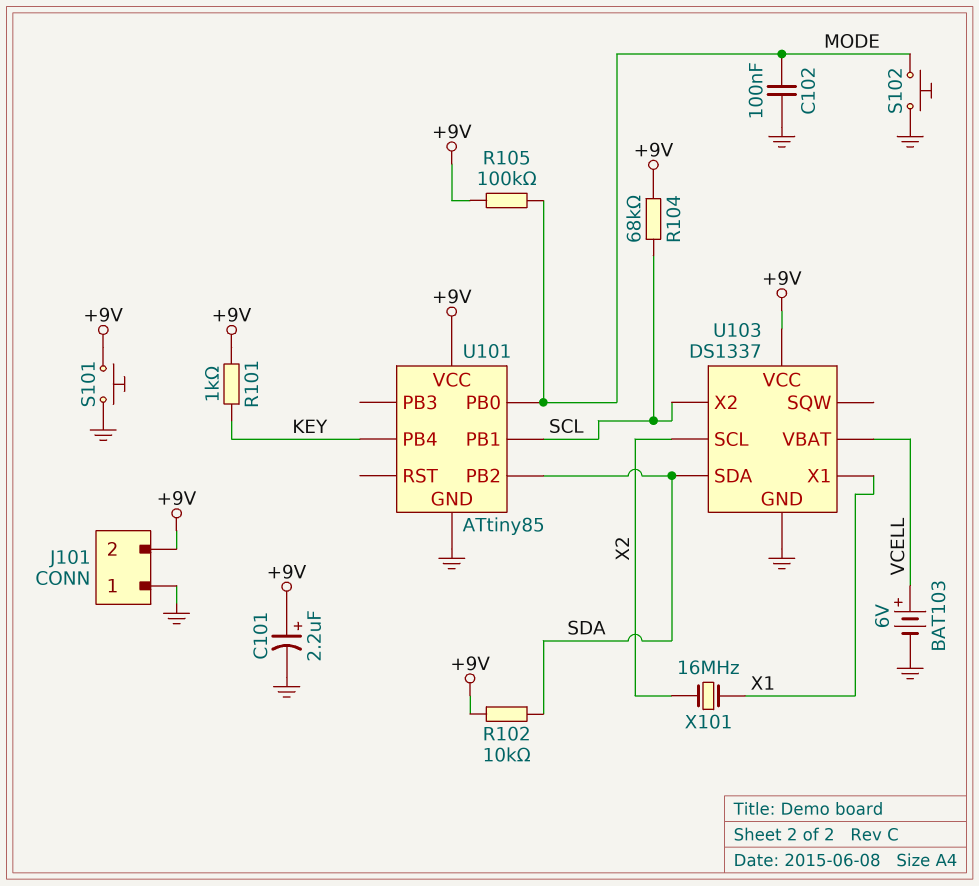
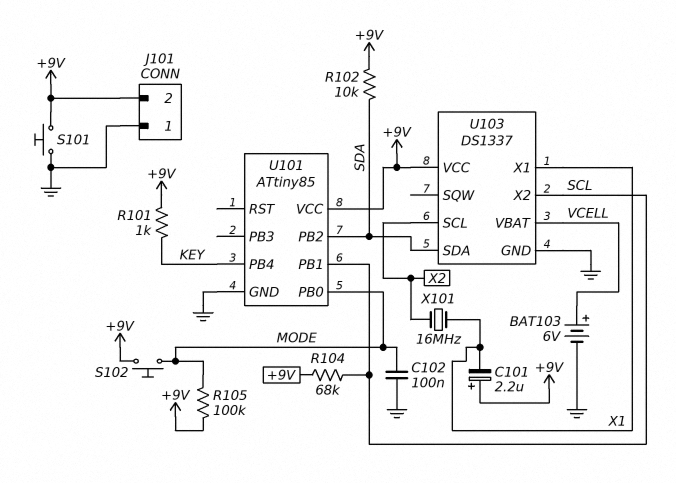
C101: 2.2uF (plus +9V, minus GND) -> 2.2uF (plus +9V, minus X1)
S102: button (GND, MODE) -> button (+9V, MODE)

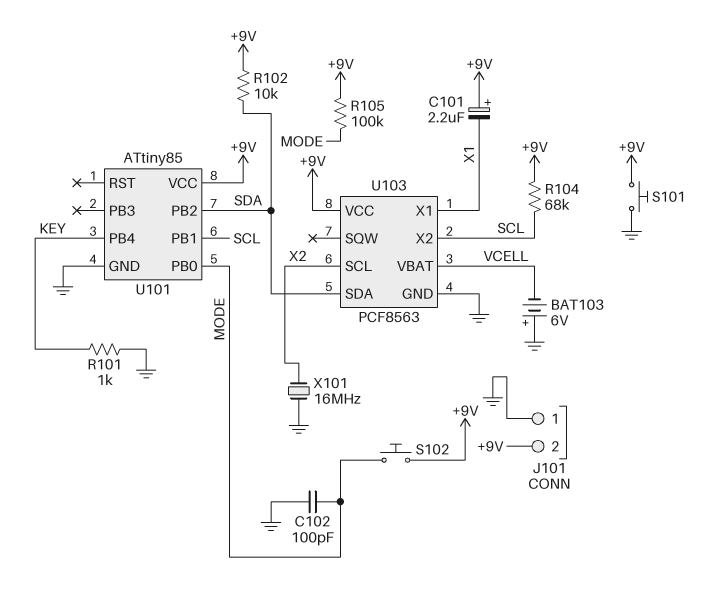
BAT103: 6V (plus VCELL, minus GND) -> 6V (plus GND, minus VCELL)
C102: 100nF (GND, MODE) -> 100pF (GND, MODE)
R101: 1k (+9V, KEY) -> 1k (GND, KEY)
U103: DS1337 -> PCF8563
X101: 16MHz (X1, X2) -> 16MHz (GND, X2)

